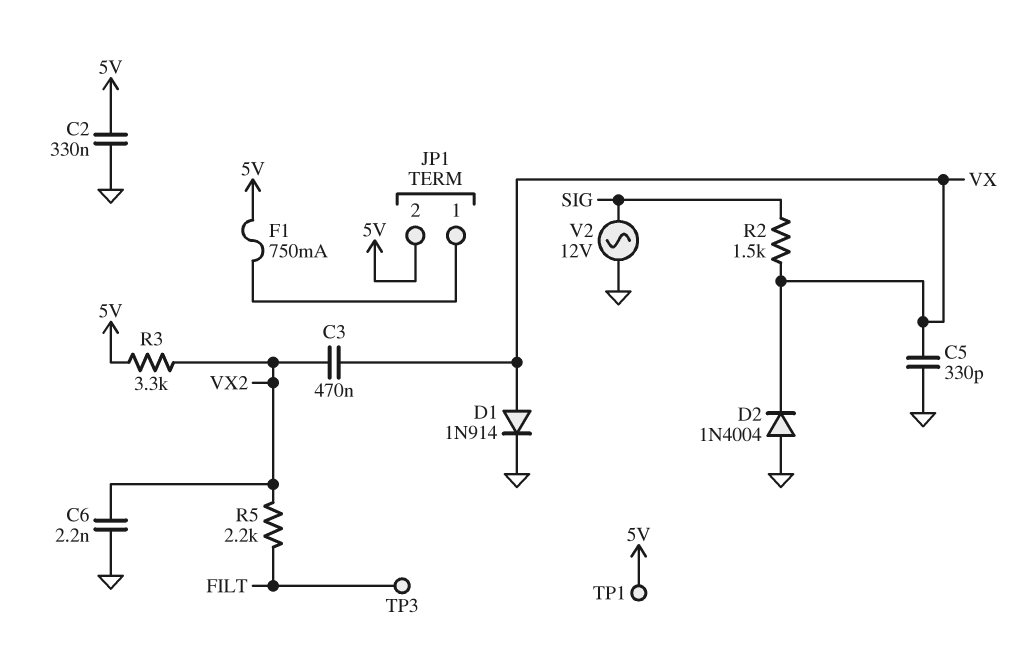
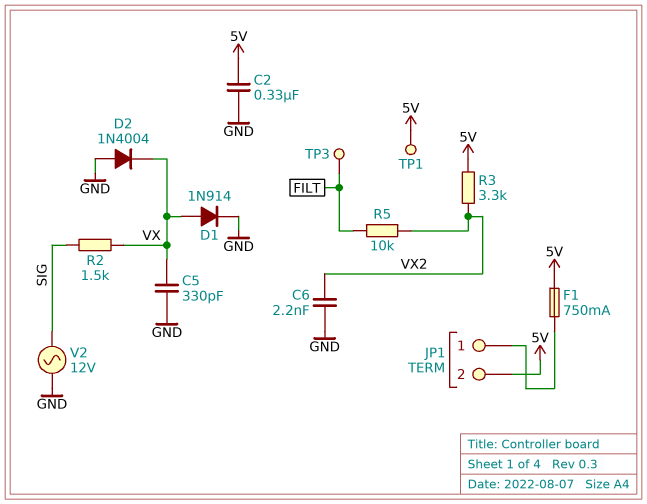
C3: 470nF (VX, VX2) -> none
R5: 2.2k (FILT, VX2) -> 10k (FILT, VX2)

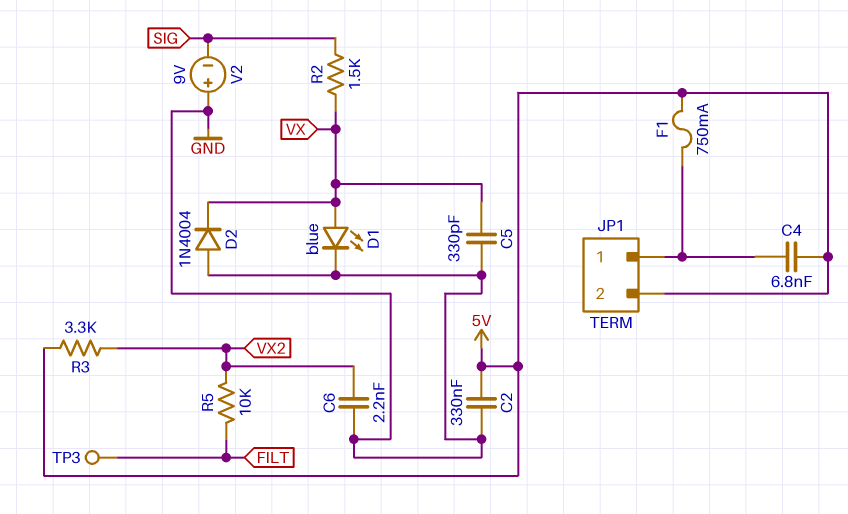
C4: none -> 6.8nF (5V, JP1/1)
D1: diode 1N914 (A VX, K GND) -> LED blue (A VX, K GND)
TP1: test point (5V) -> none
V2: AC 12V (GND, SIG) -> 9V (plus GND, minus SIG)

